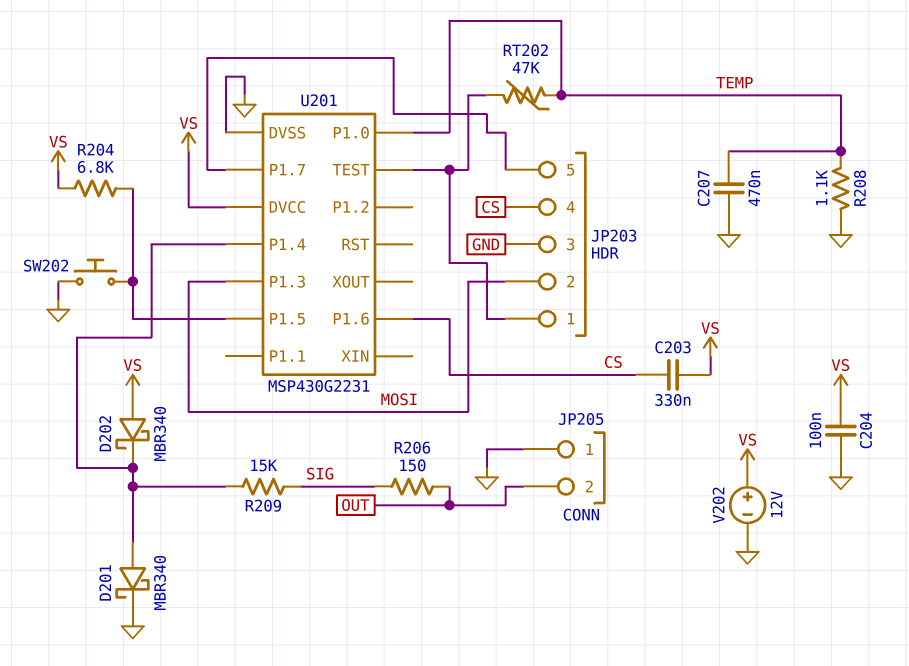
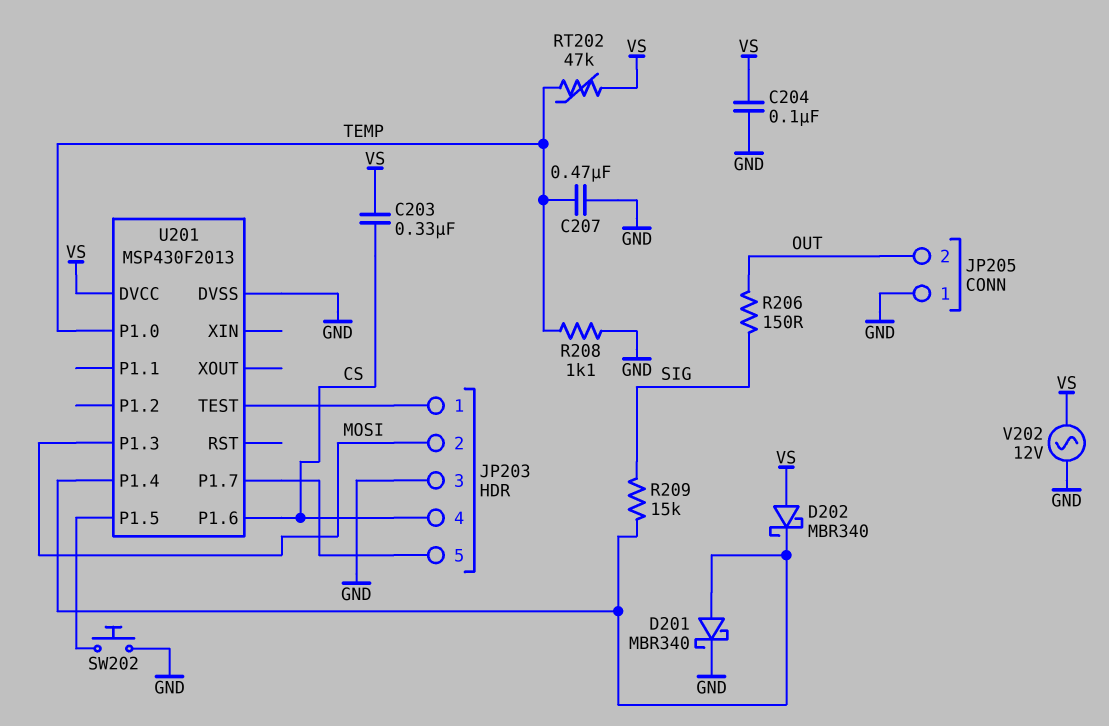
R204: 6.8k (U201/P1.5, VS) -> none
RT202: 47k (JP203/1, TEMP) -> 47k (TEMP, VS)
U201: MSP430G2231 -> MSP430F2013
V202: 12V (plus VS, minus GND) -> AC 12V (GND, VS)

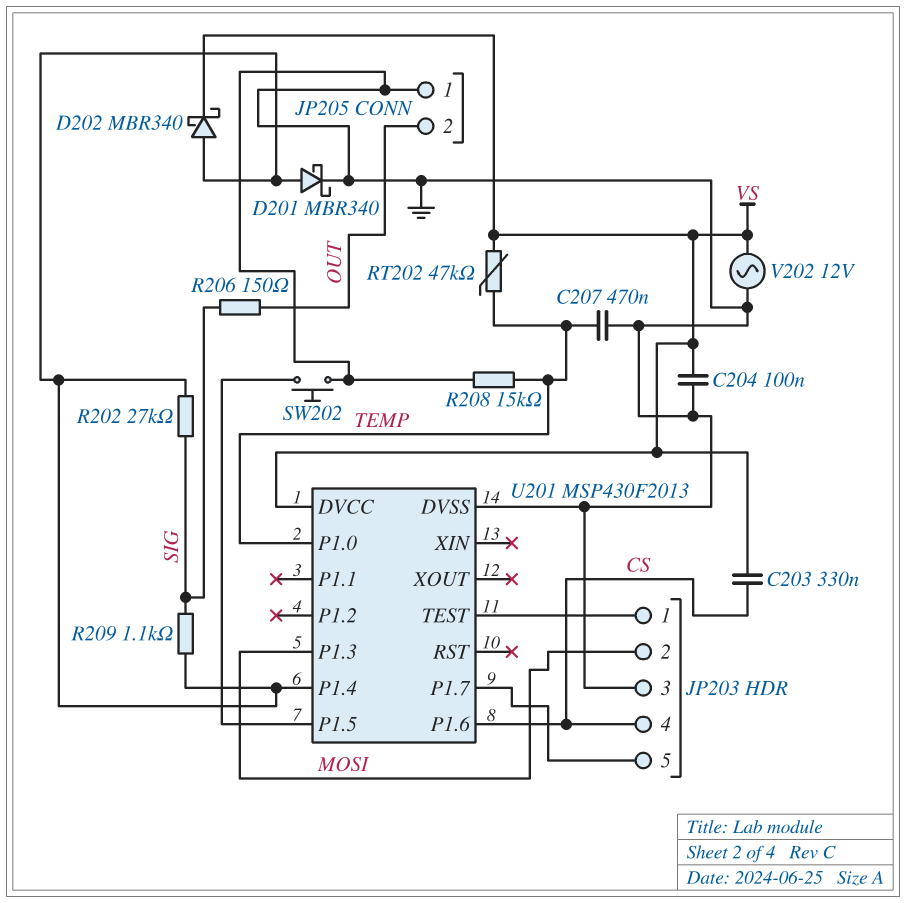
D202: schottky MBR340 (A VS, K U201/P1.4) -> schottky MBR340 (A U201/P1.4, K VS)
R202: none -> 27k (SIG, U201/P1.4)
R208: 1.1k (GND, TEMP) -> 15k (GND, TEMP)
R209: 15k (SIG, U201/P1.4) -> 1.1k (SIG, U201/P1.4)

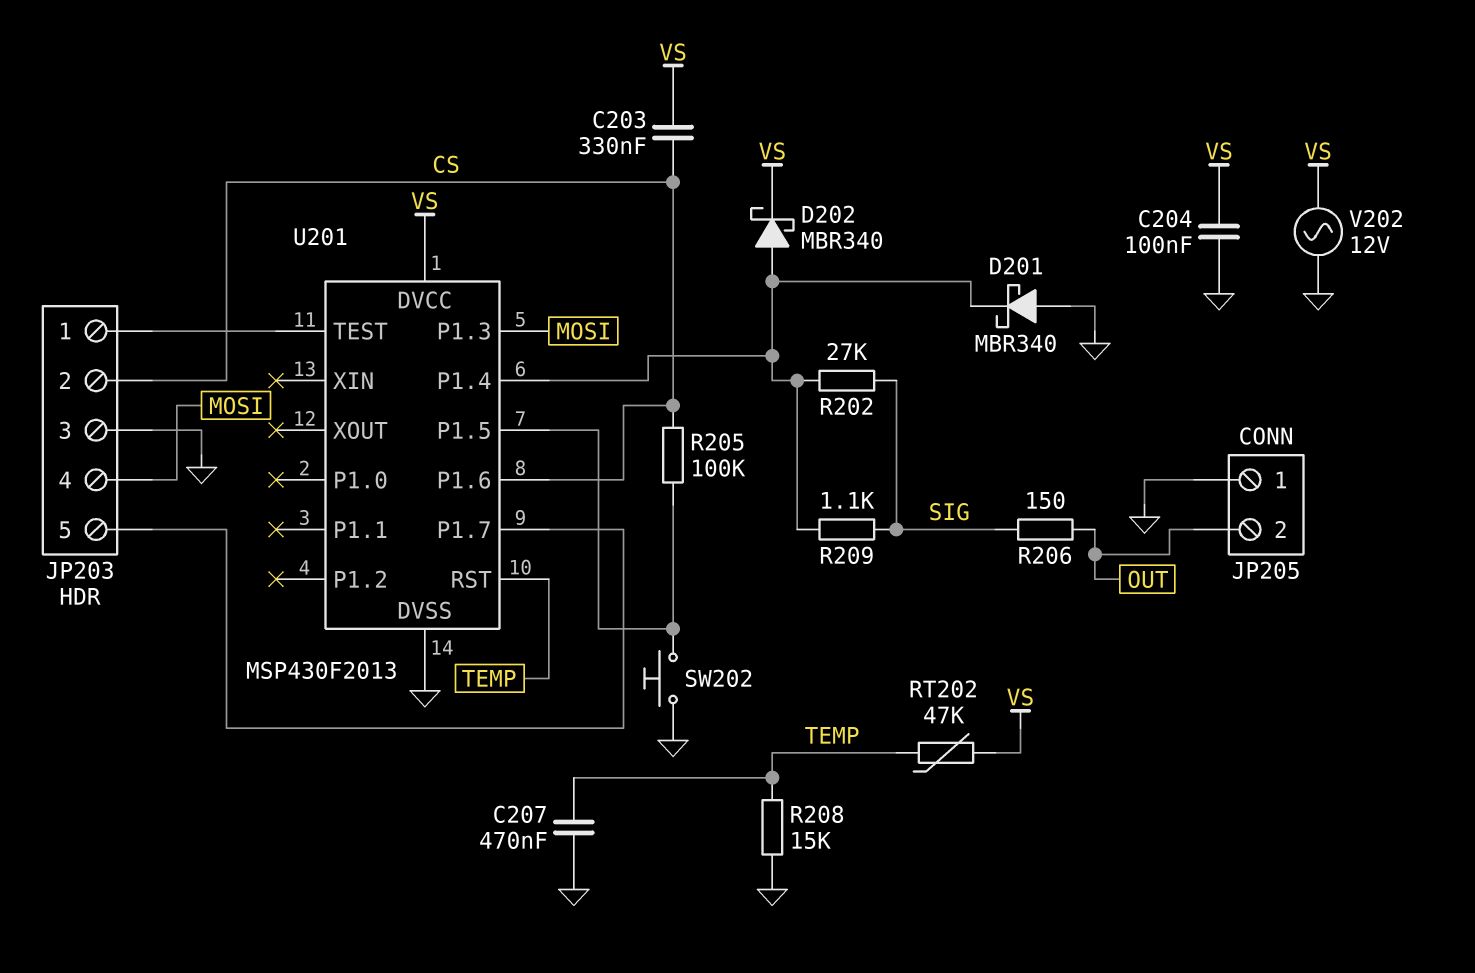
D201: schottky MBR340 (A U201/P1.4, K GND) -> schottky MBR340 (A GND, K U201/P1.4)
JP203 pin 2: MOSI -> CS
JP203 pin 4: CS -> MOSI
R205: none -> 100k (CS, U201/P1.5)
U201 pin P1.0: TEMP -> none
U201 pin RST: none -> TEMP

